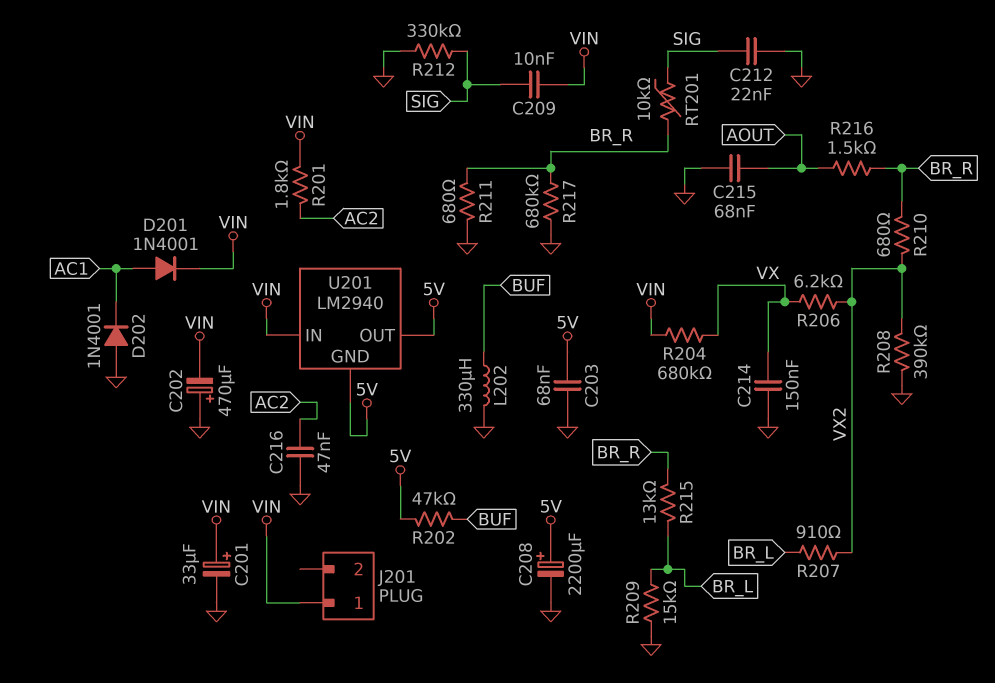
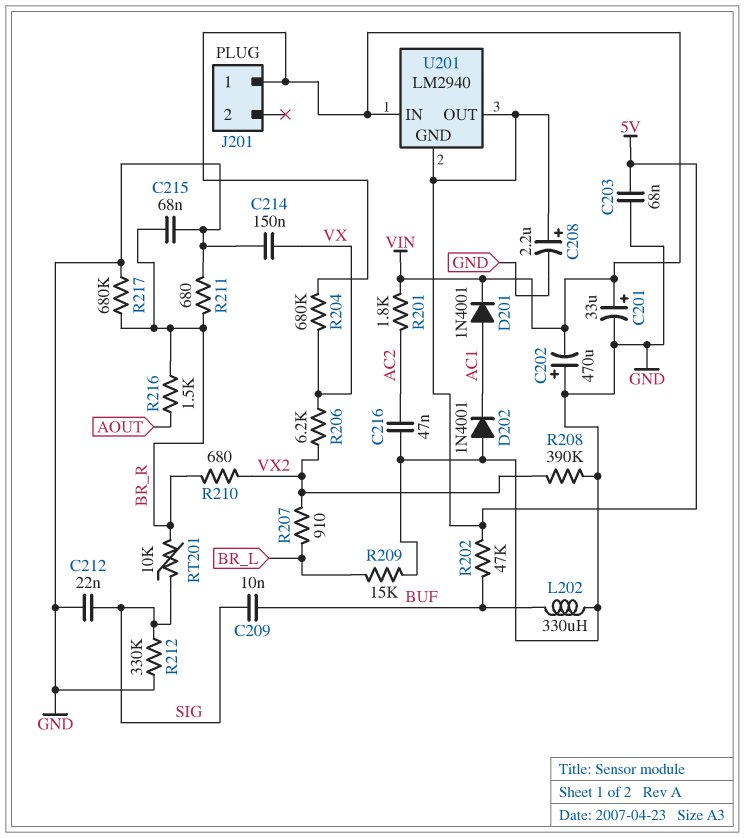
C208: 2200uF (plus 5V, minus GND) -> 2.2uF (plus 5V, minus GND)
C209: 10nF (SIG, VIN) -> 10nF (BUF, SIG)
C215: 68nF (AOUT, GND) -> 68nF (BR_R, GND)
R215: 13k (BR_L, BR_R) -> none

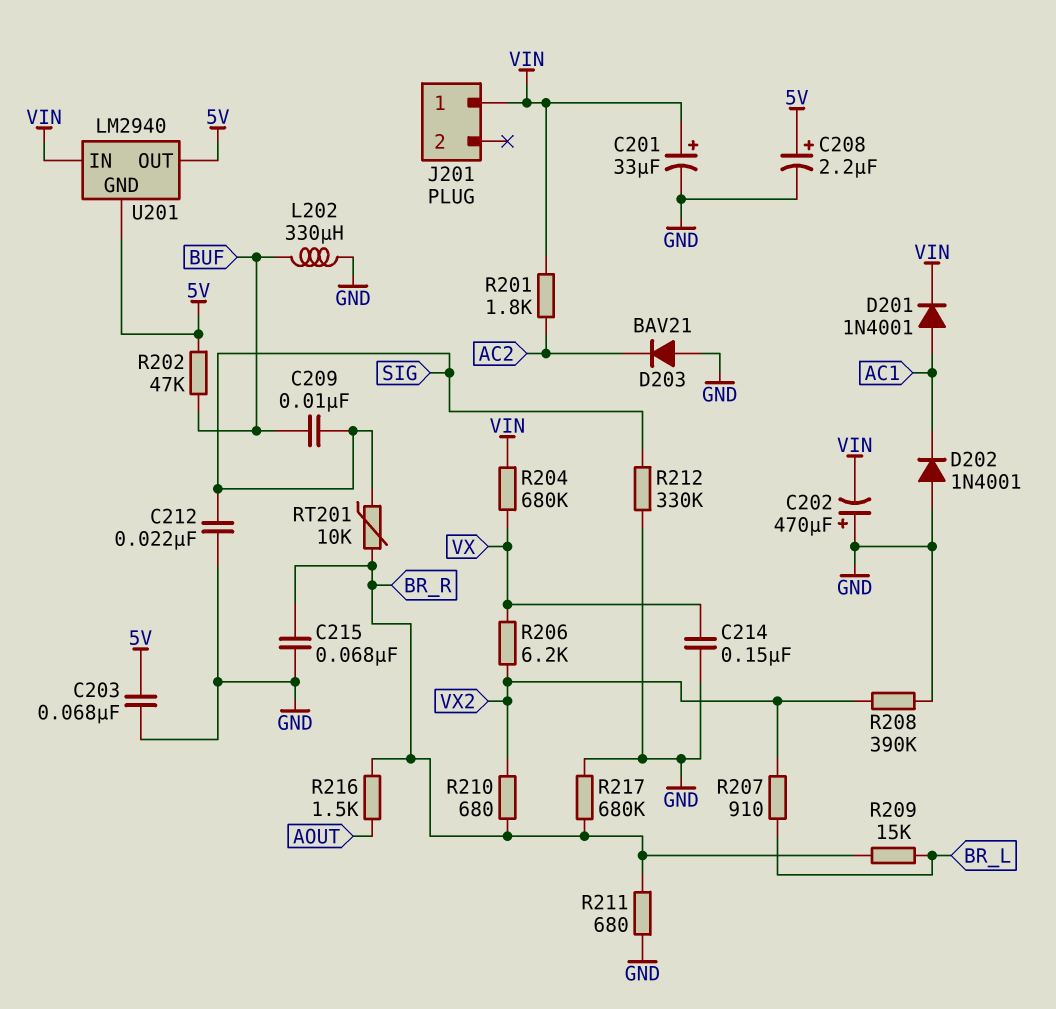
C216: 47nF (AC2, GND) -> none
D203: none -> diode BAV21 (A GND, K AC2)
R209: 15k (BR_L, GND) -> 15k (BR_L, BR_R)

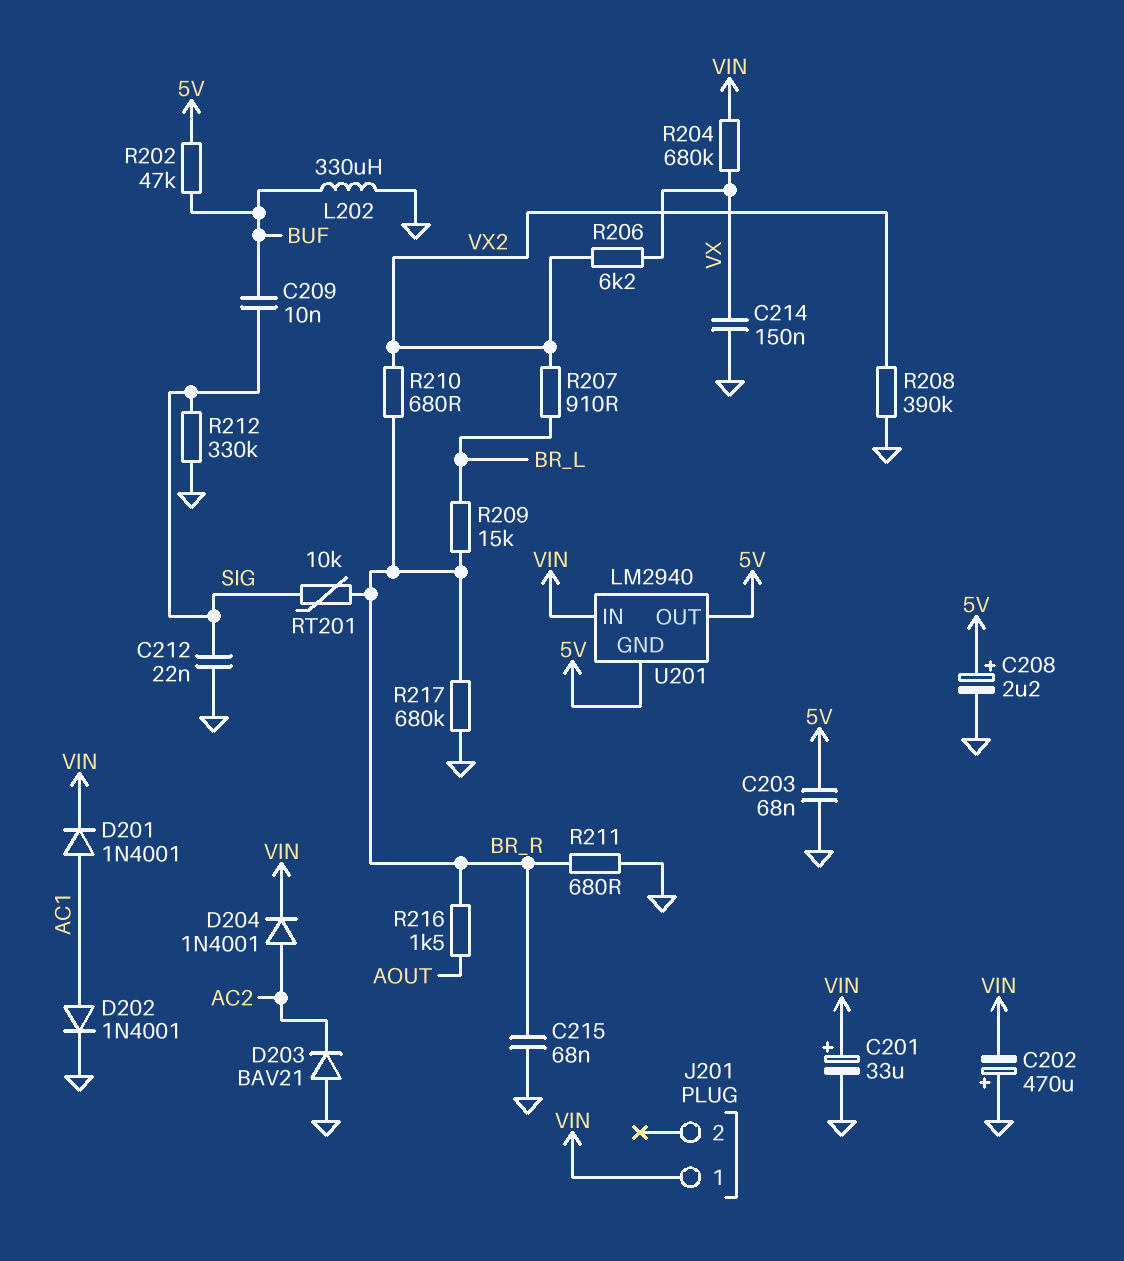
D202: diode 1N4001 (A GND, K AC1) -> diode 1N4001 (A AC1, K GND)
D204: none -> diode 1N4001 (A AC2, K VIN)
R201: 1.8k (AC2, VIN) -> none

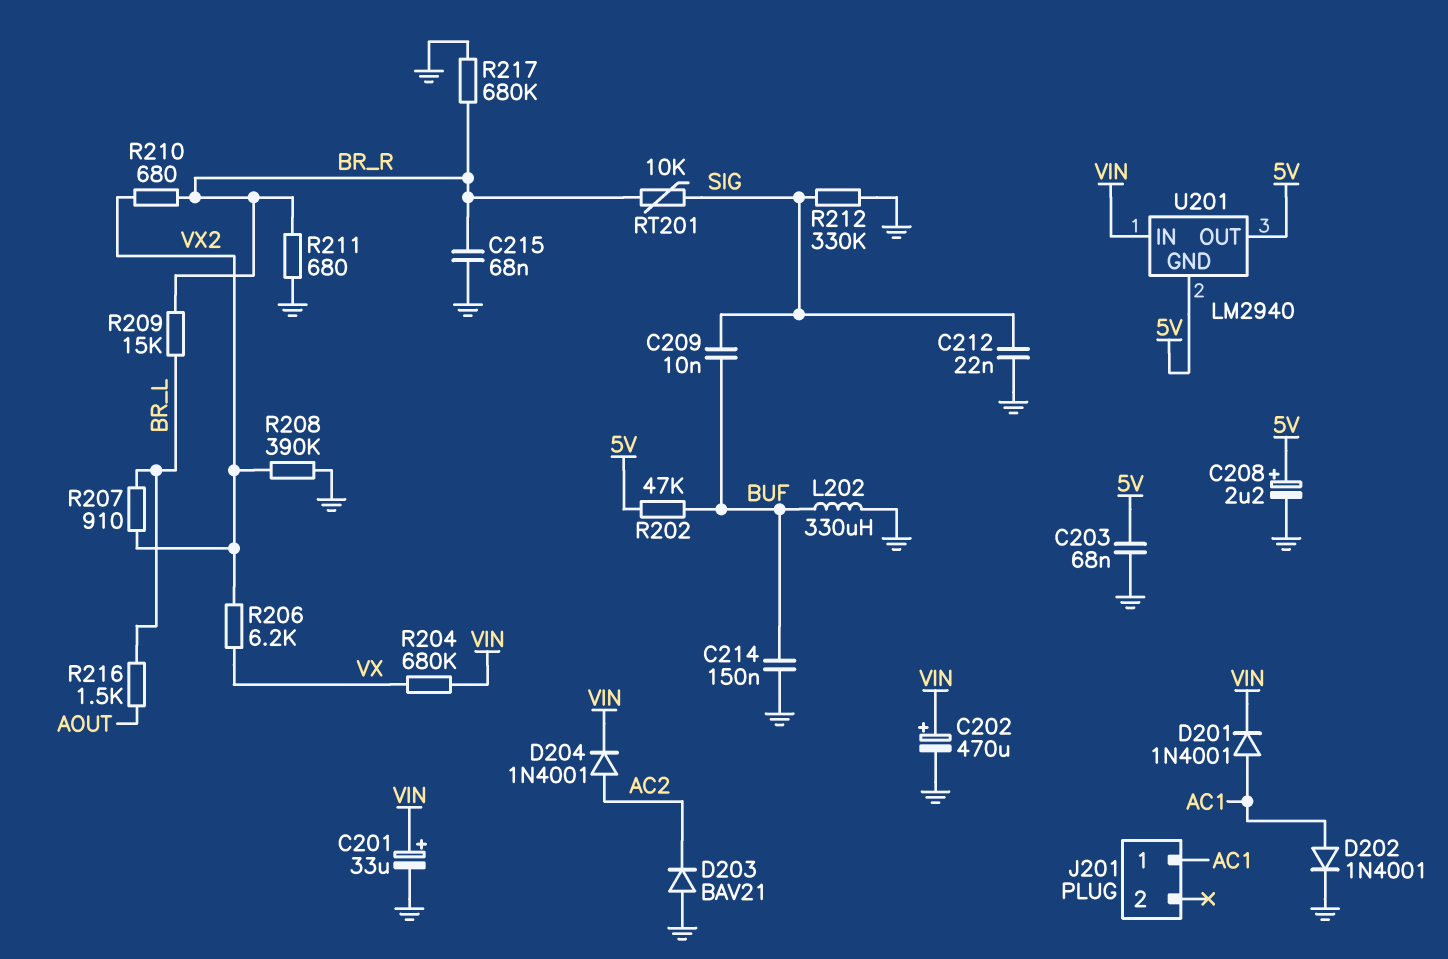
C202: 470uF (plus GND, minus VIN) -> 470uF (plus VIN, minus GND)
C214: 150nF (GND, VX) -> 150nF (BUF, GND)
J201 pin 1: VIN -> AC1
R216: 1.5k (AOUT, BR_R) -> 1.5k (AOUT, BR_L)

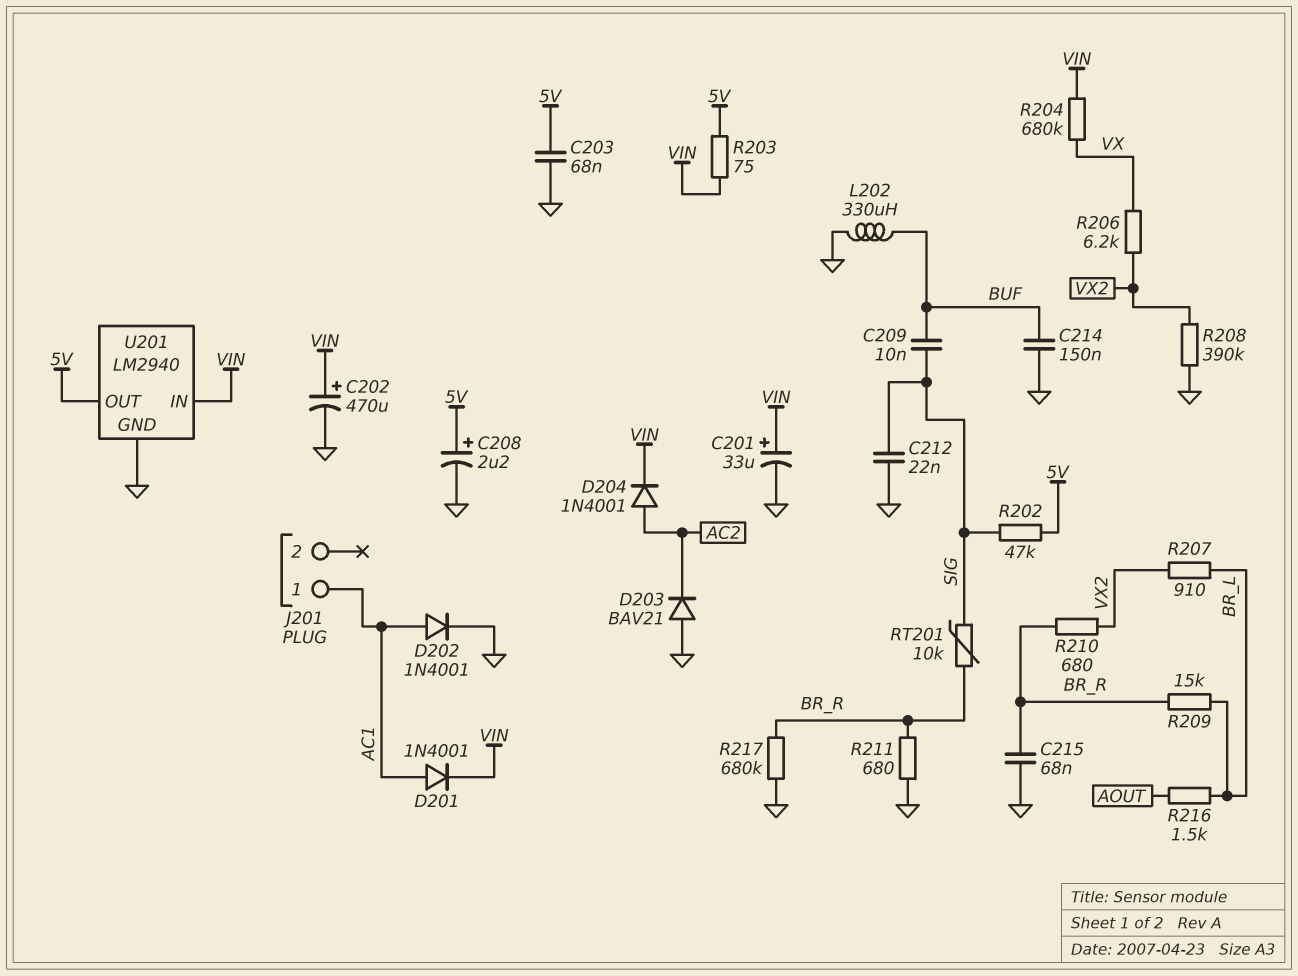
R202: 47k (5V, BUF) -> 47k (5V, SIG)
R203: none -> 75 (5V, VIN)
R212: 330k (GND, SIG) -> none
U201 pin GND: 5V -> GND

